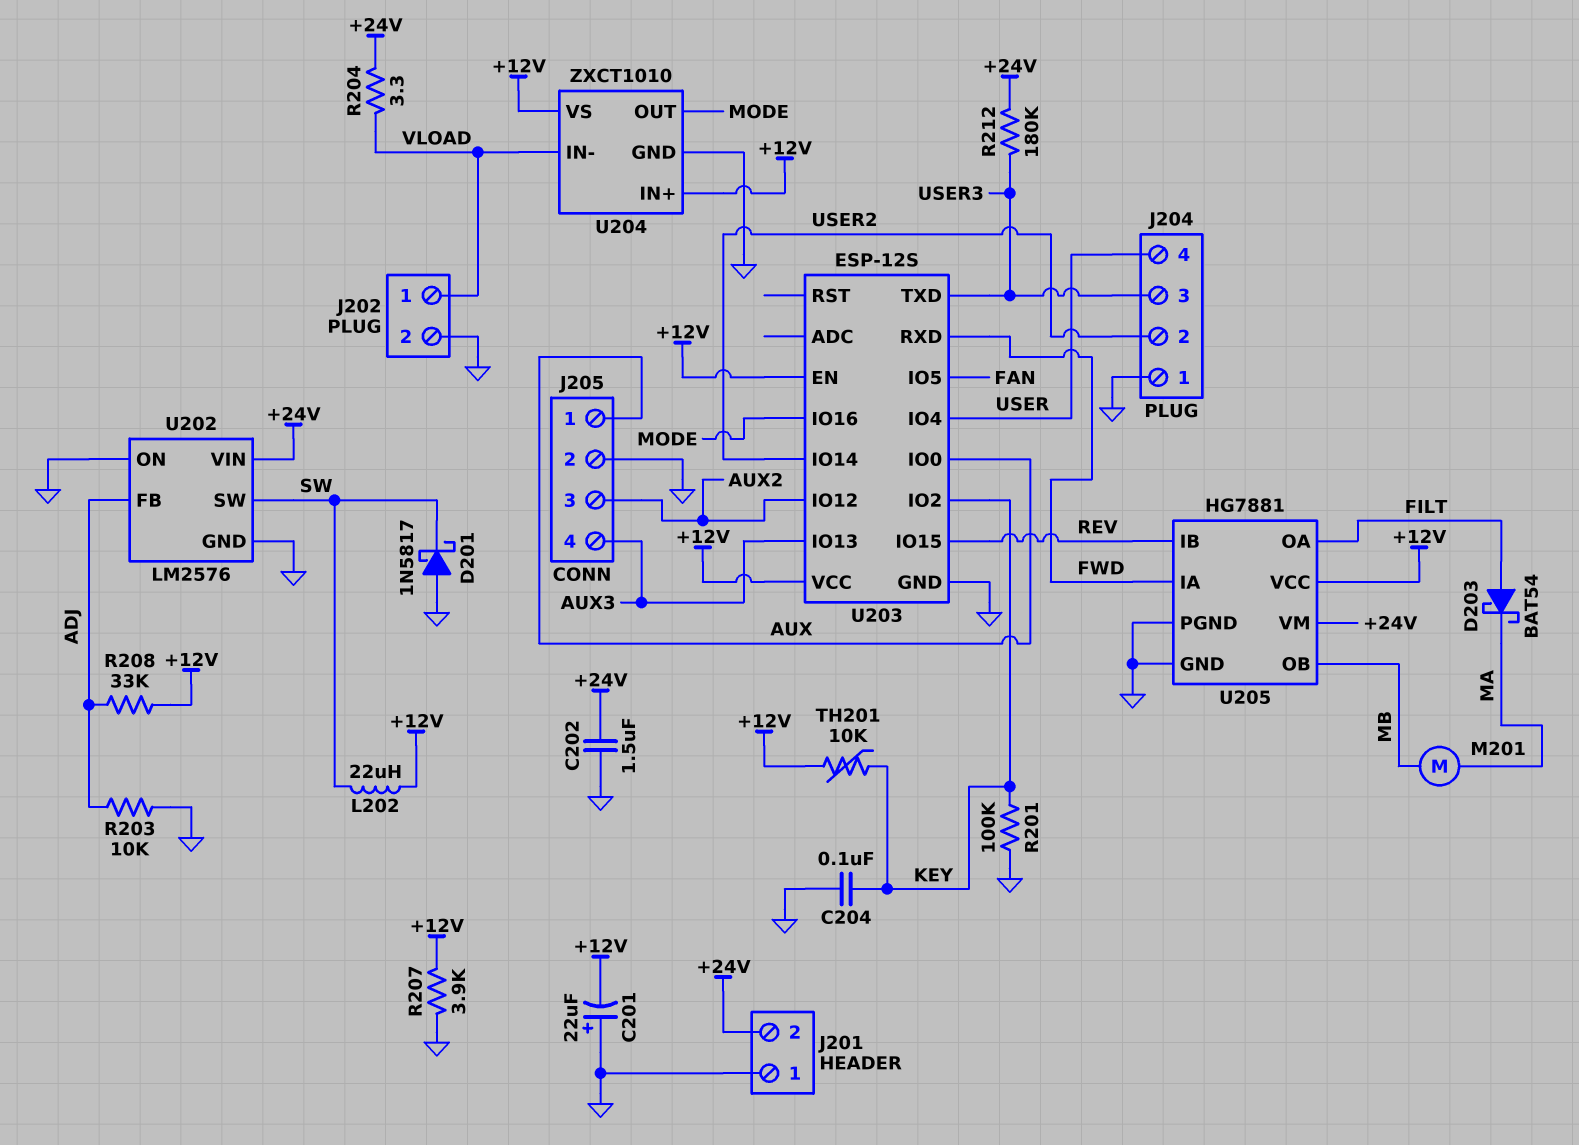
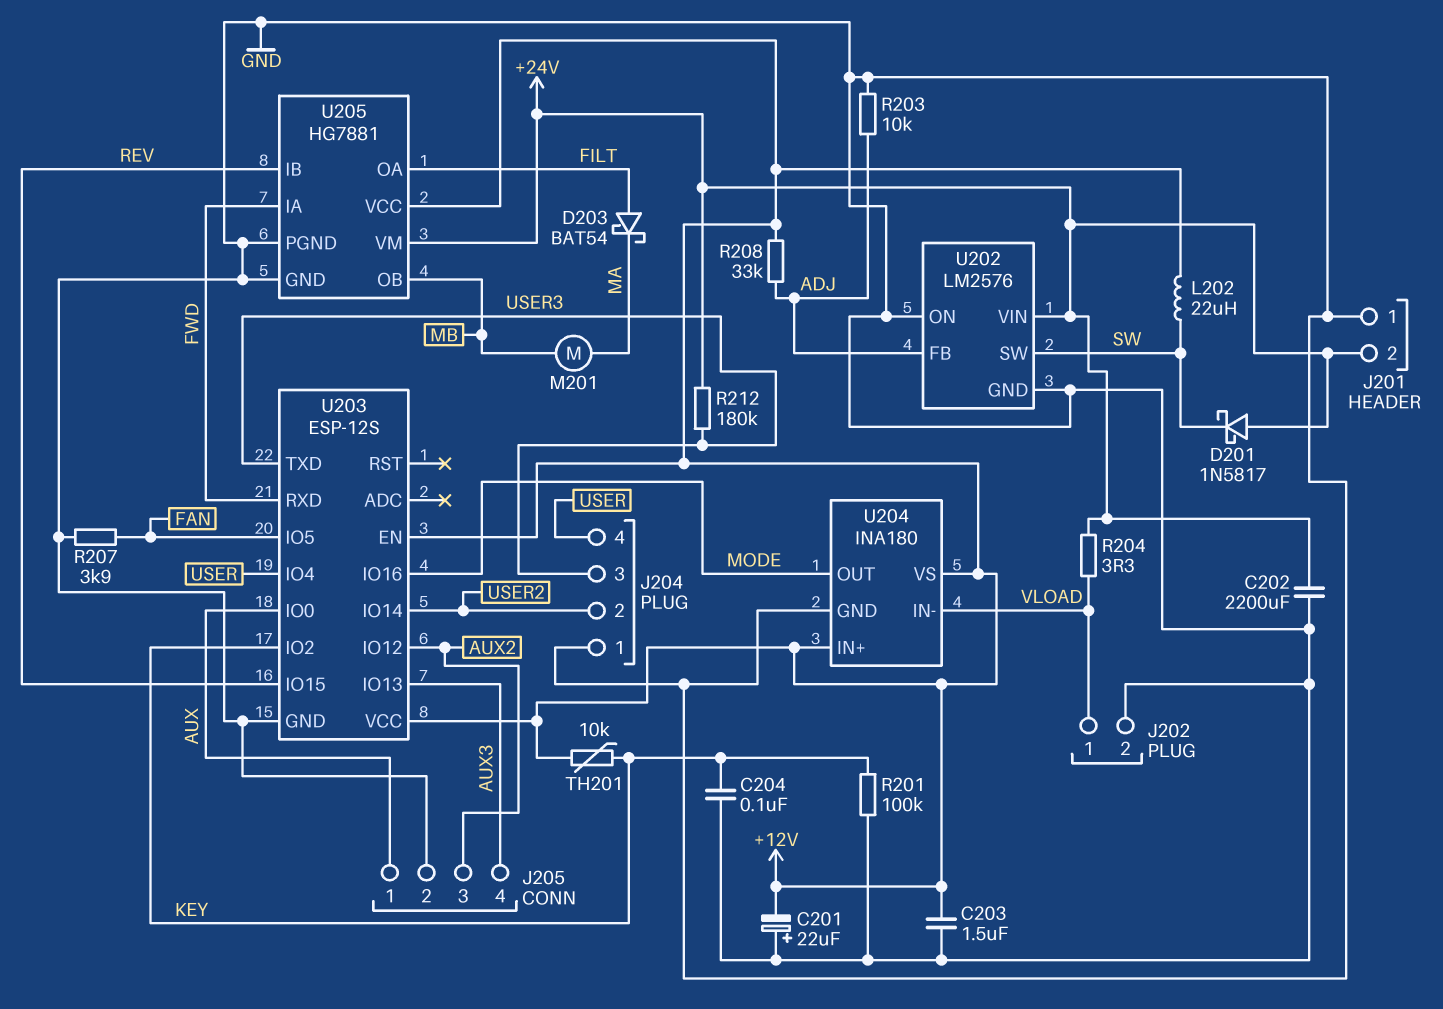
C202: 1.5uF (+24V, GND) -> 2200uF (+24V, GND)
C203: none -> 1.5uF (+12V, GND)
D201: schottky 1N5817 (A GND, K SW) -> schottky 1N5817 (A +24V, K SW)
R207: 3.9k (+12V, GND) -> 3.9k (FAN, GND)
U204: ZXCT1010 -> INA180

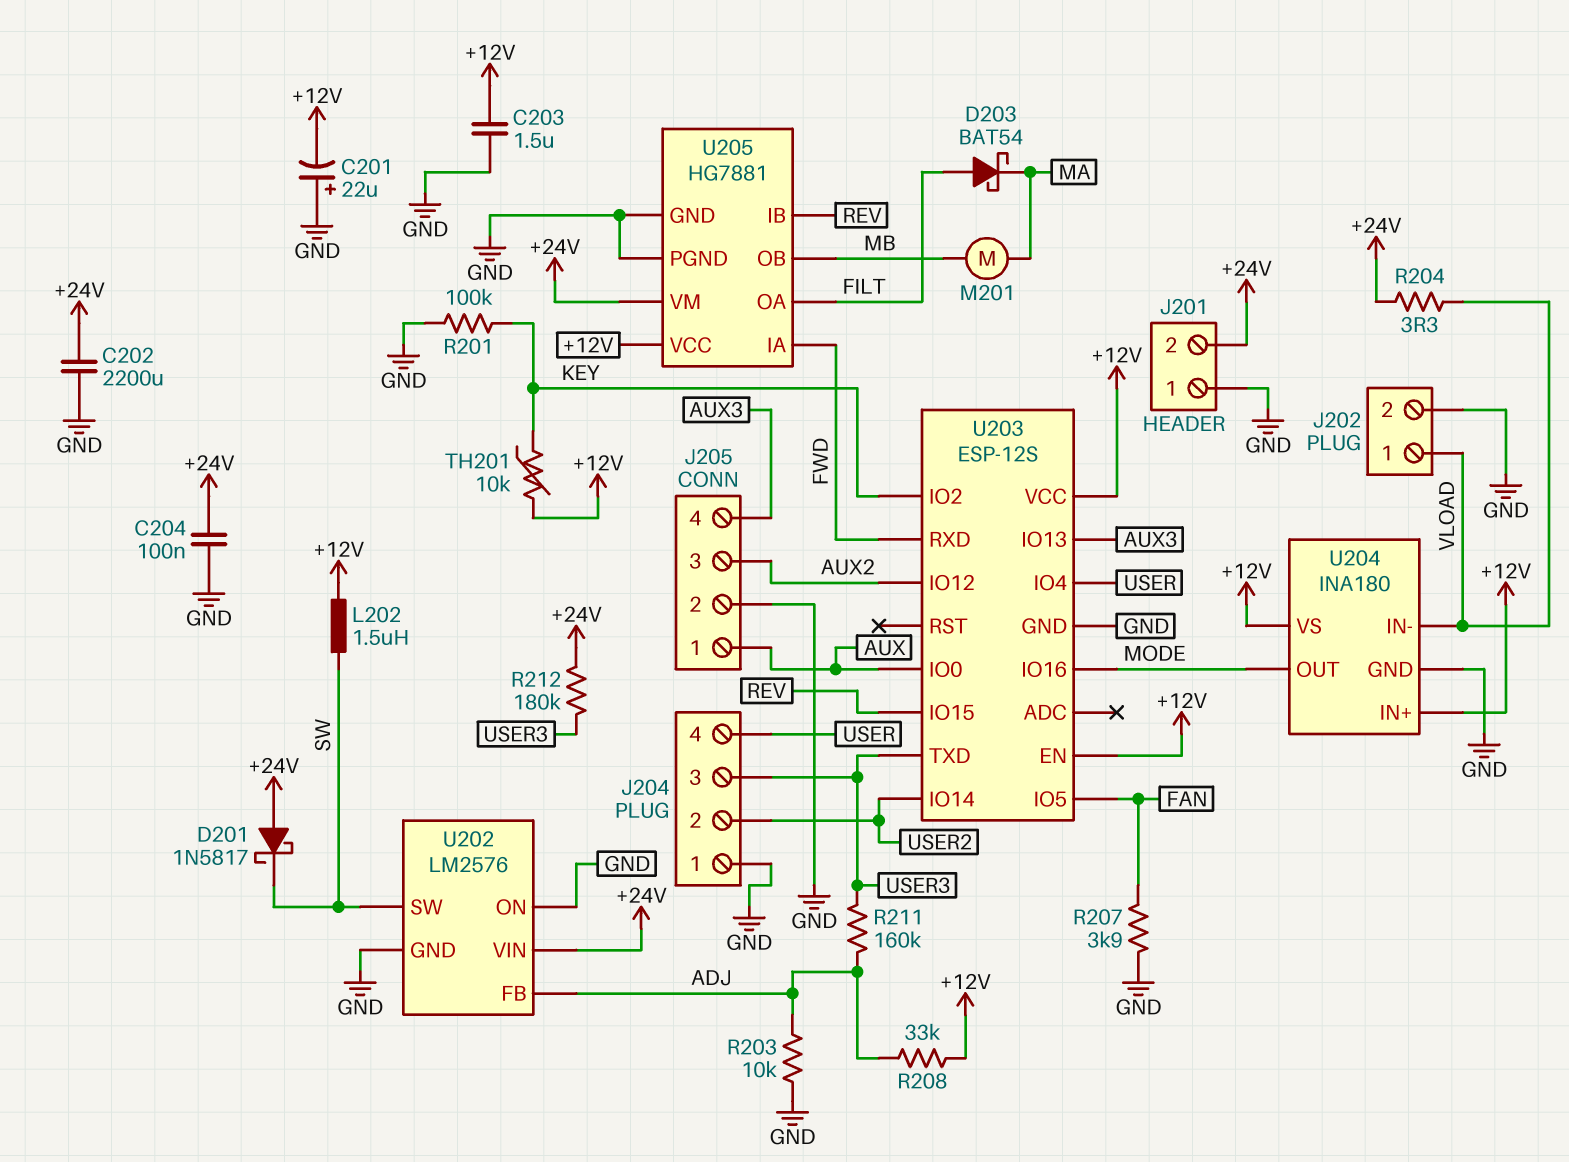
C204: 100nF (GND, KEY) -> 100nF (+24V, GND)
L202: 22uH (+12V, SW) -> 1.5uH (+12V, SW)
R211: none -> 160k (ADJ, USER3)

